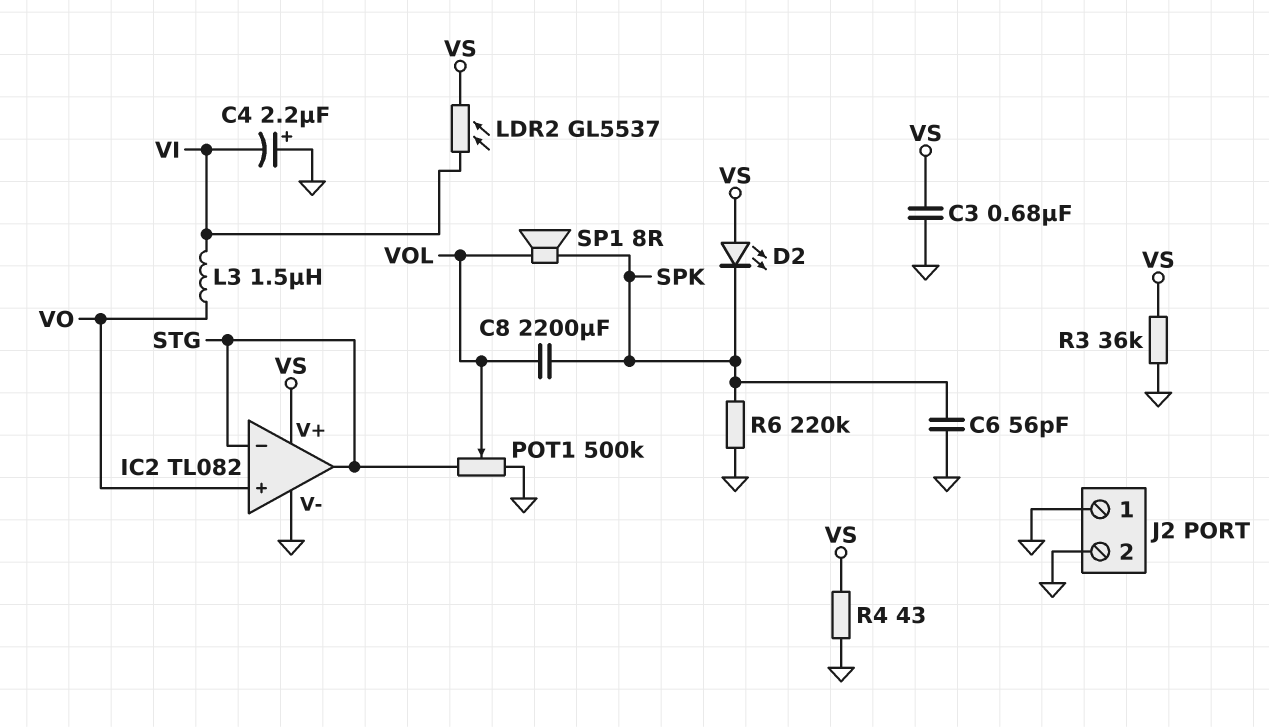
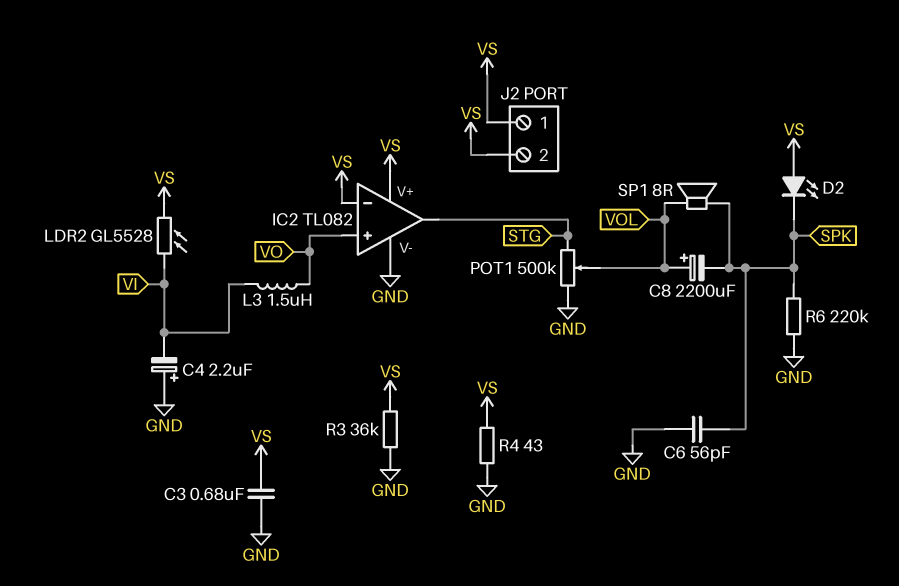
C8: 2200uF (SPK, VOL) -> 2200uF (plus VOL, minus SPK)
IC2 pin in-: STG -> VS
J2 pin 1: GND -> VS
J2 pin 2: GND -> VS
LDR2: GL5537 (VI, VS) -> GL5528 (VI, VS)

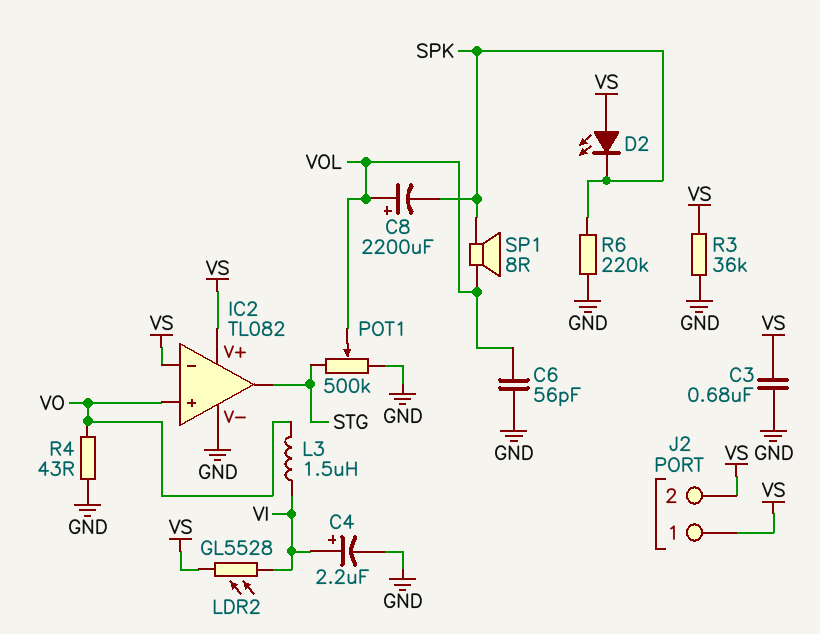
C4: 2.2uF (plus GND, minus VI) -> 2.2uF (plus VI, minus GND)
C6: 56pF (GND, SPK) -> 56pF (GND, VOL)
R4: 43 (GND, VS) -> 43 (GND, VO)

